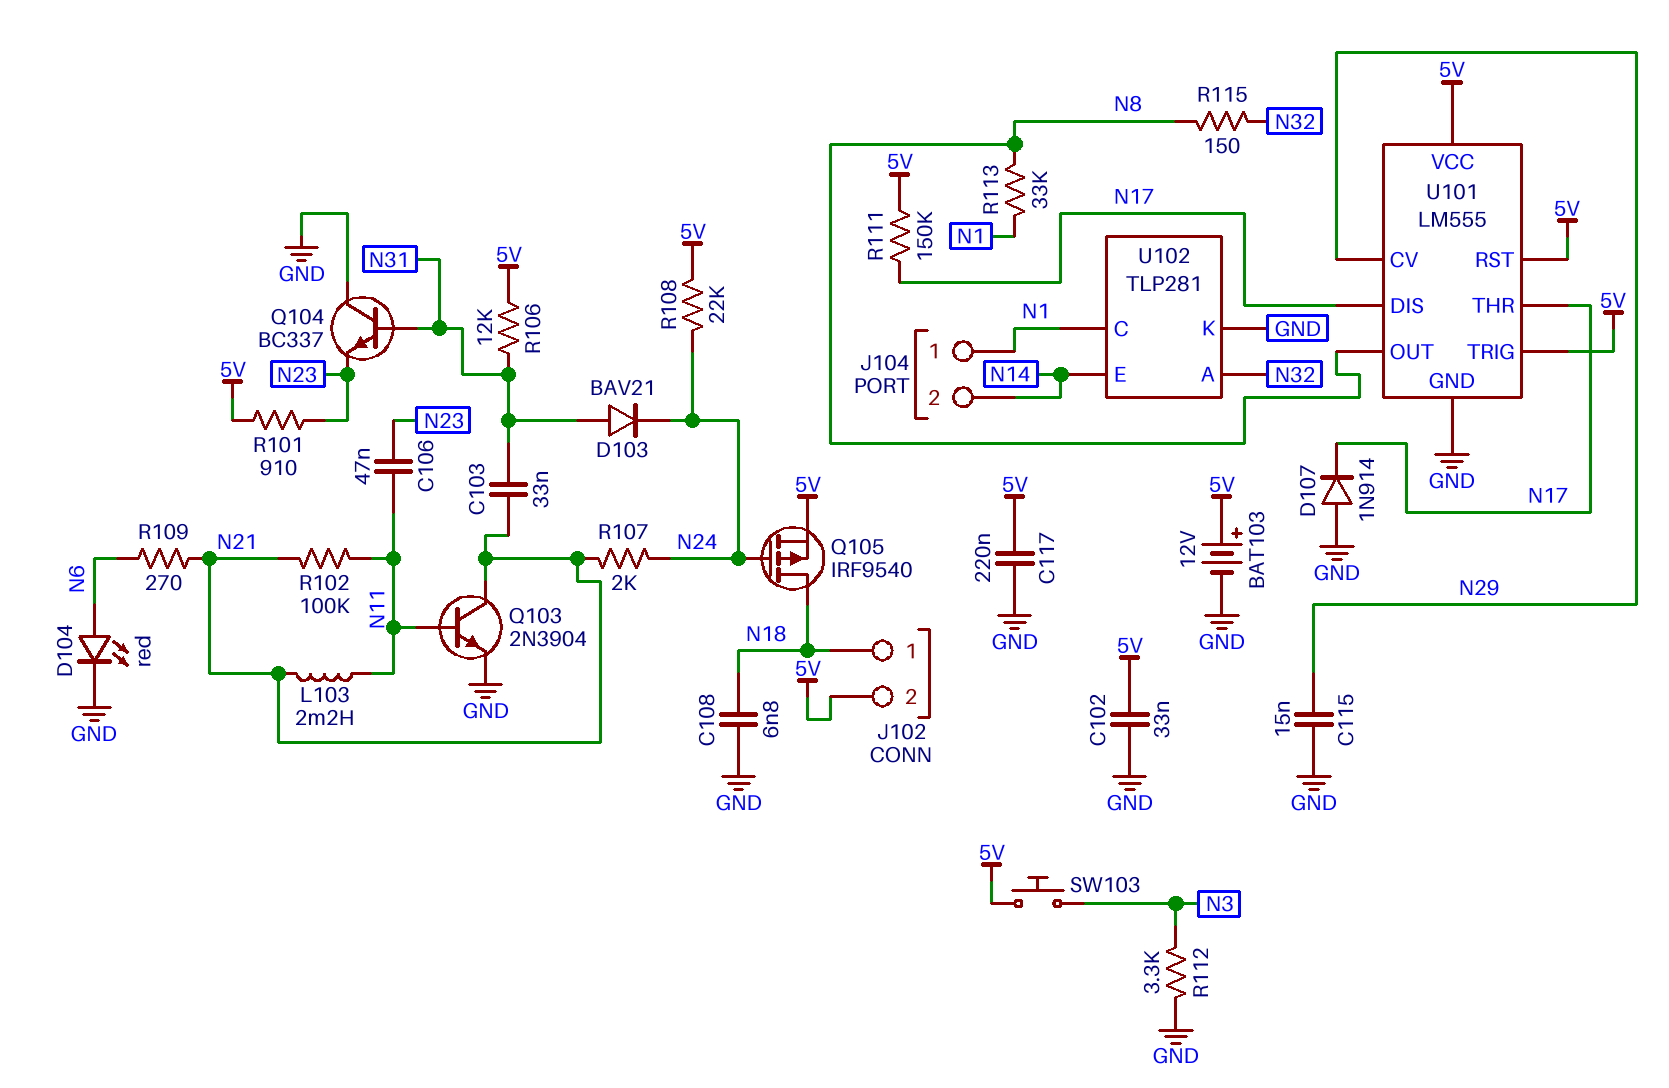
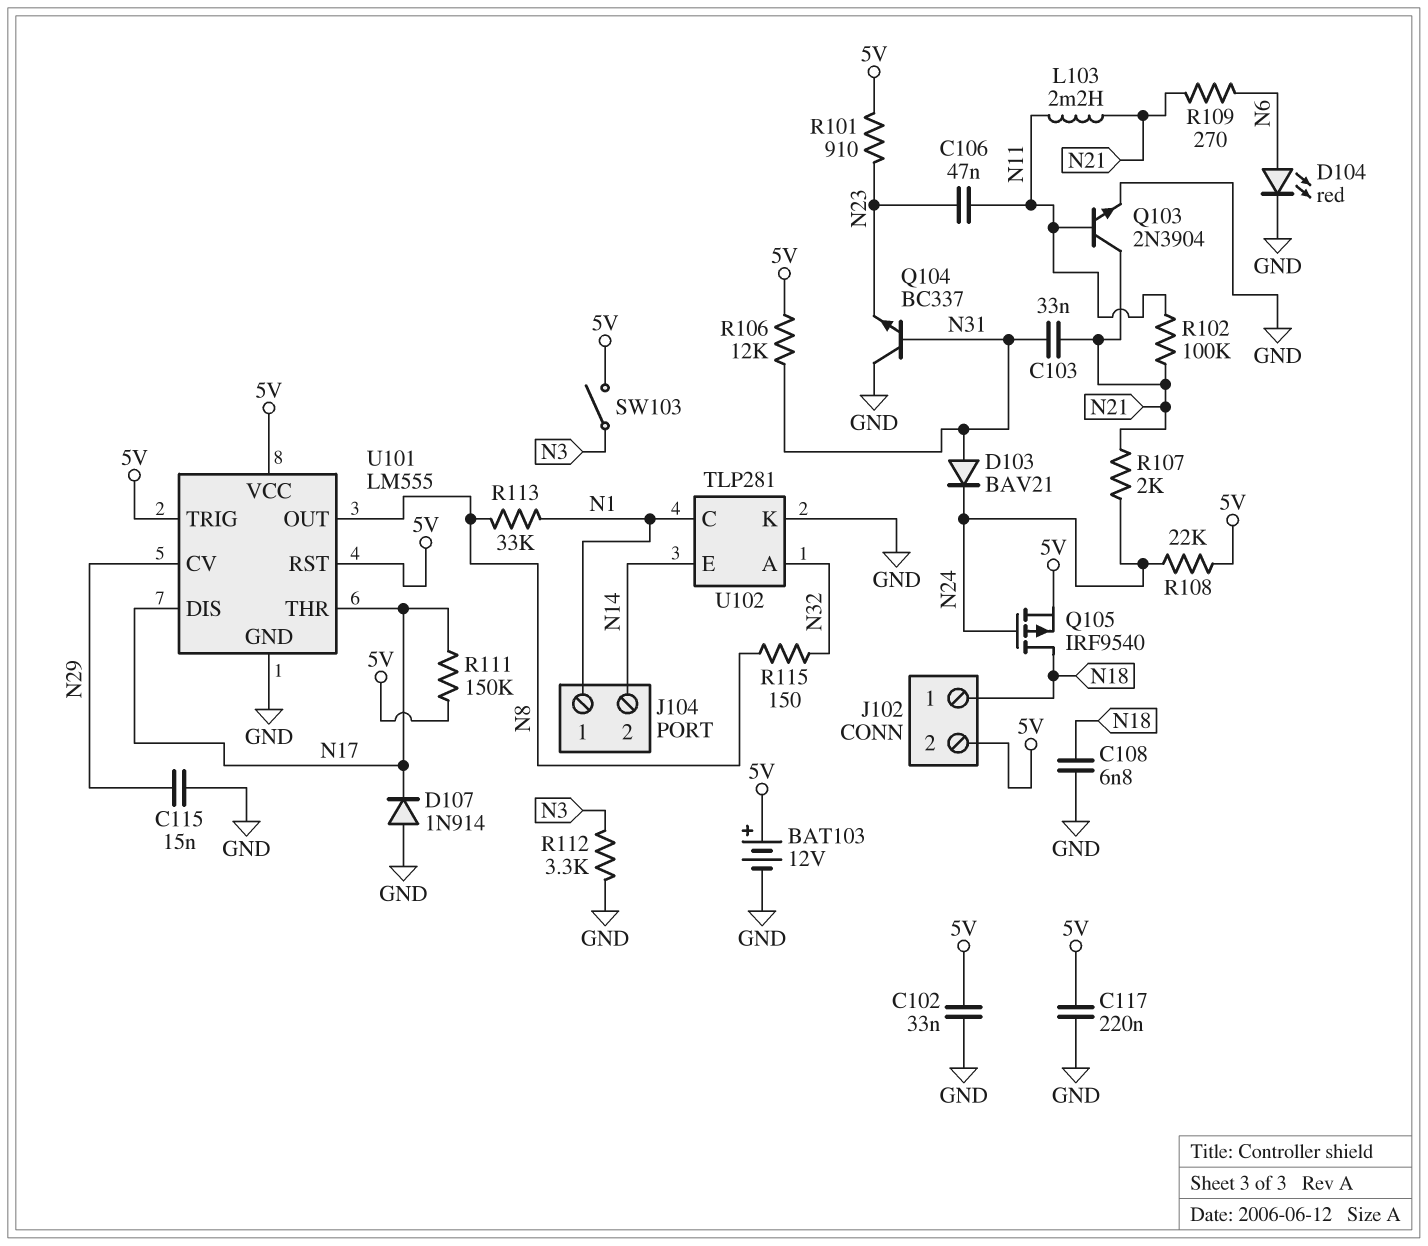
SW103: button (5V, N3) -> switch (5V, N3)

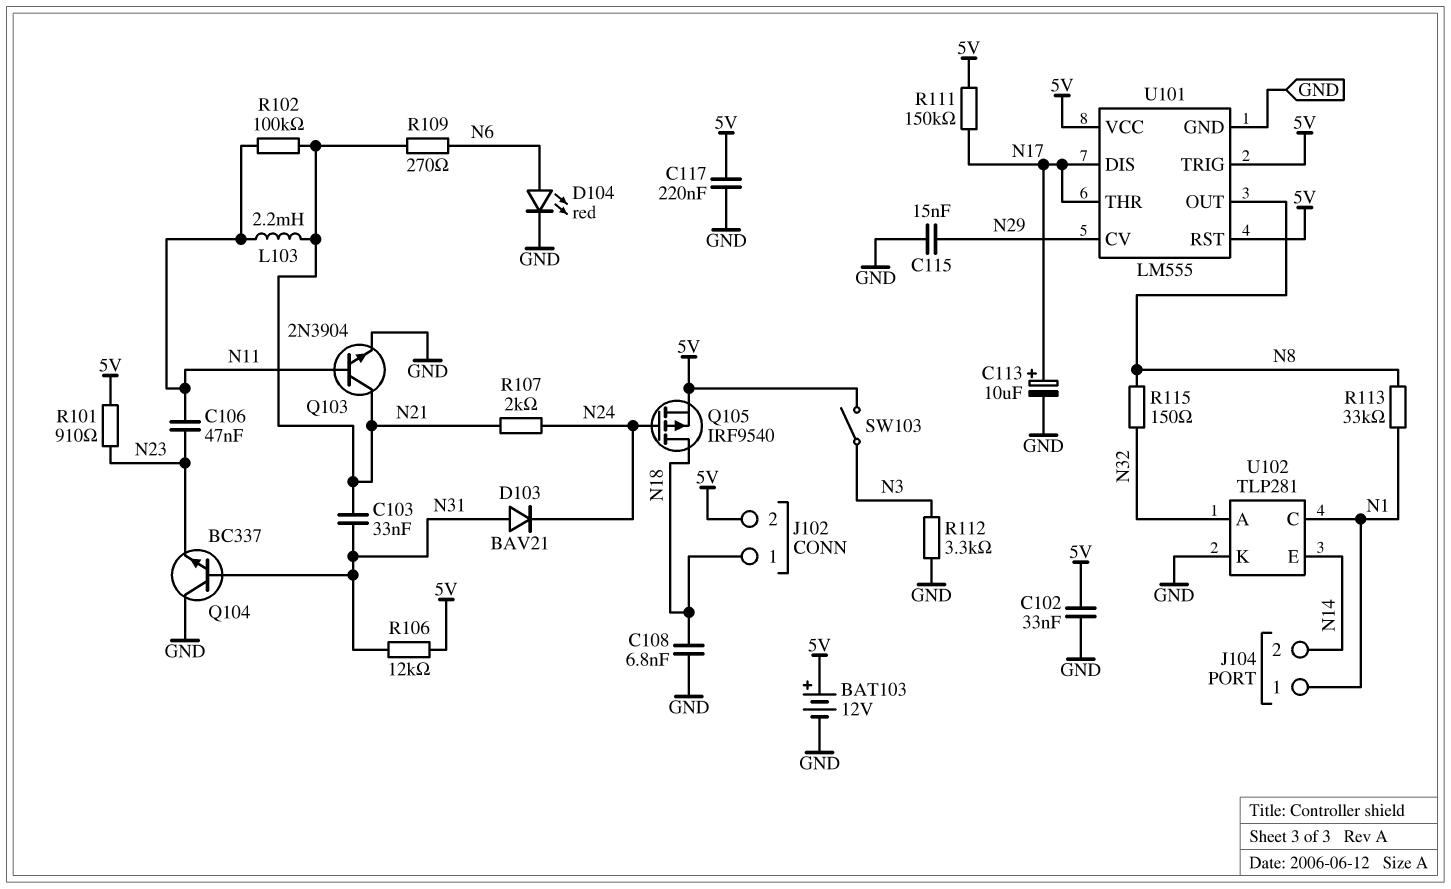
C113: none -> 10uF (plus N17, minus GND)
D107: diode 1N914 (A GND, K N17) -> none
R108: 22k (5V, N24) -> none

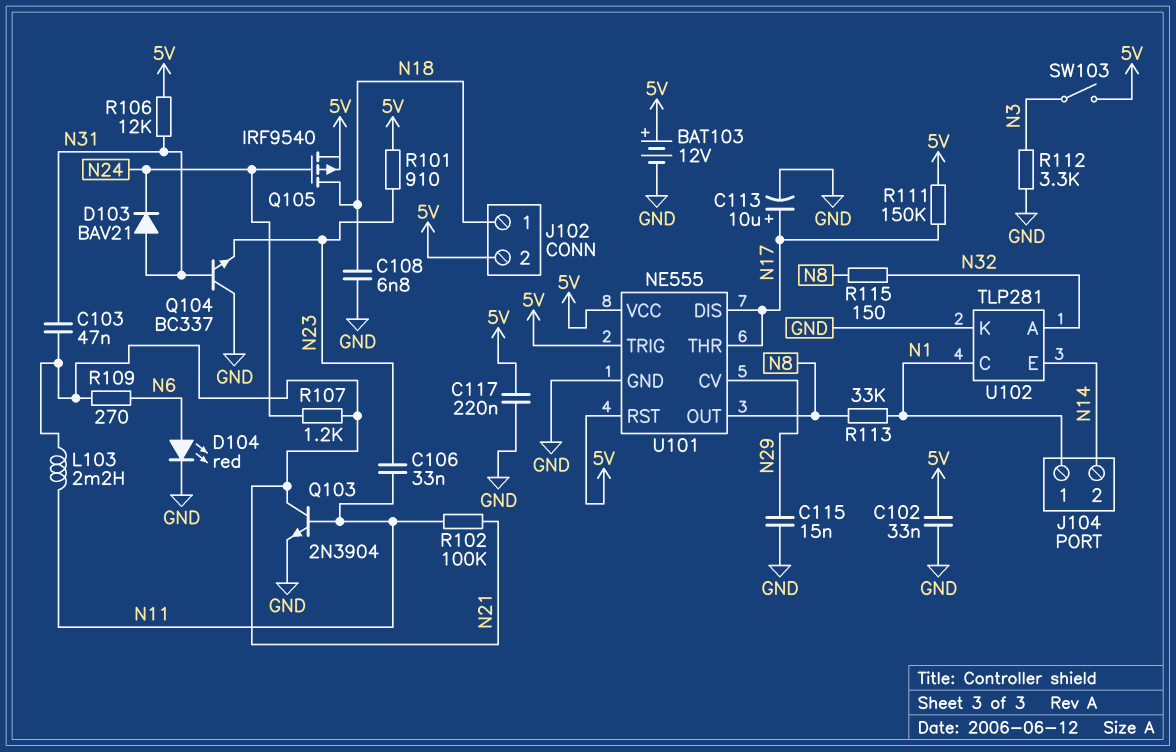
C103: 33nF (N21, N31) -> 47nF (N21, N31)
C106: 47nF (N11, N23) -> 33nF (N11, N23)
R107: 2k (N21, N24) -> 1.2k (N21, N24)
U101: LM555 -> NE555

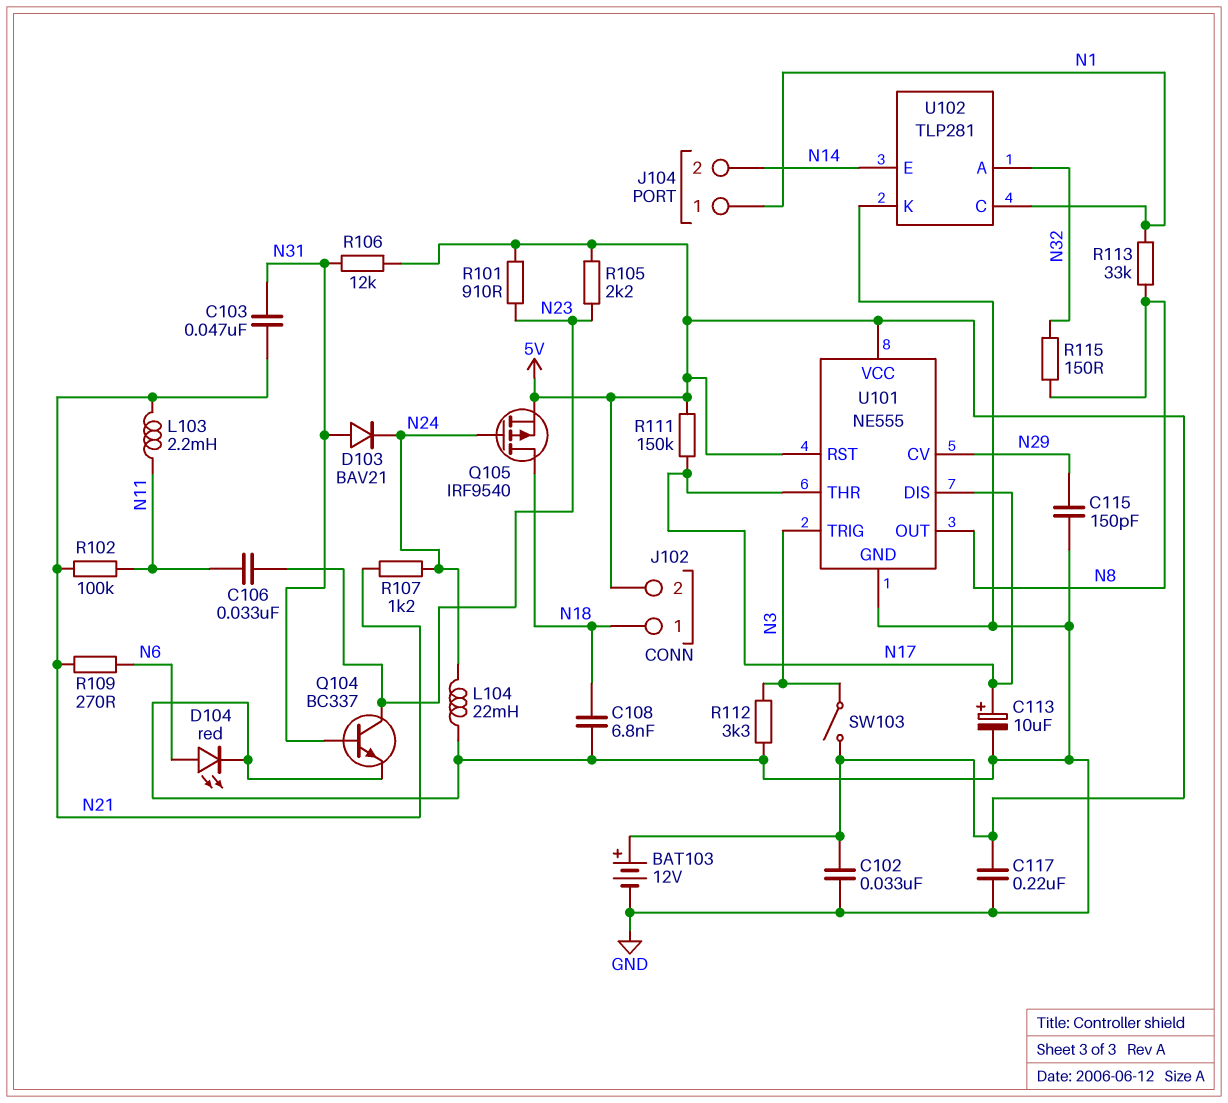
C115: 15nF (GND, N29) -> 150pF (GND, N29)
L104: none -> 22mH (GND, N24)
Q103: NPN 2N3904 (B N11, C N21, E GND) -> none
Q104: NPN BC337 (B N31, C GND, E N23) -> NPN BC337 (B N31, C N23, E GND)
R105: none -> 2.2k (5V, N23)
U101 pin TRIG: 5V -> N3

